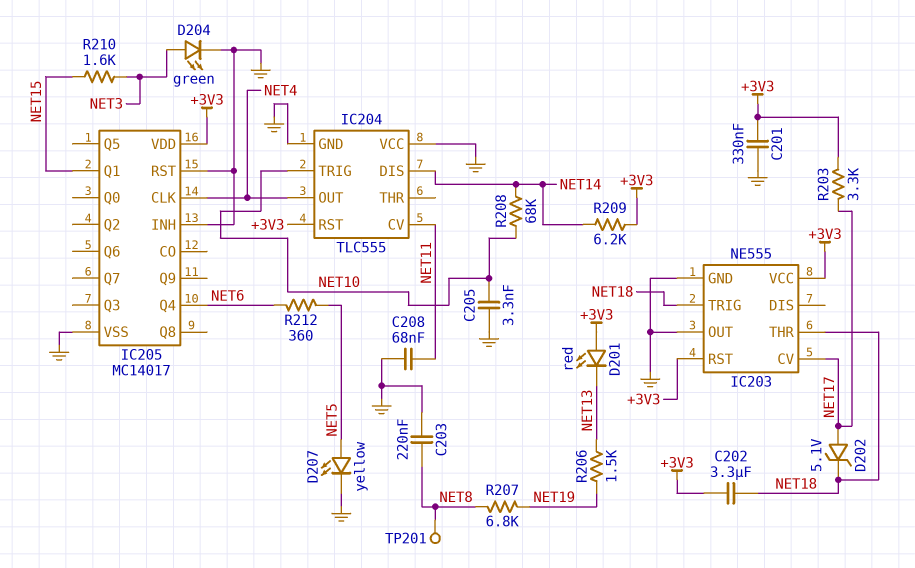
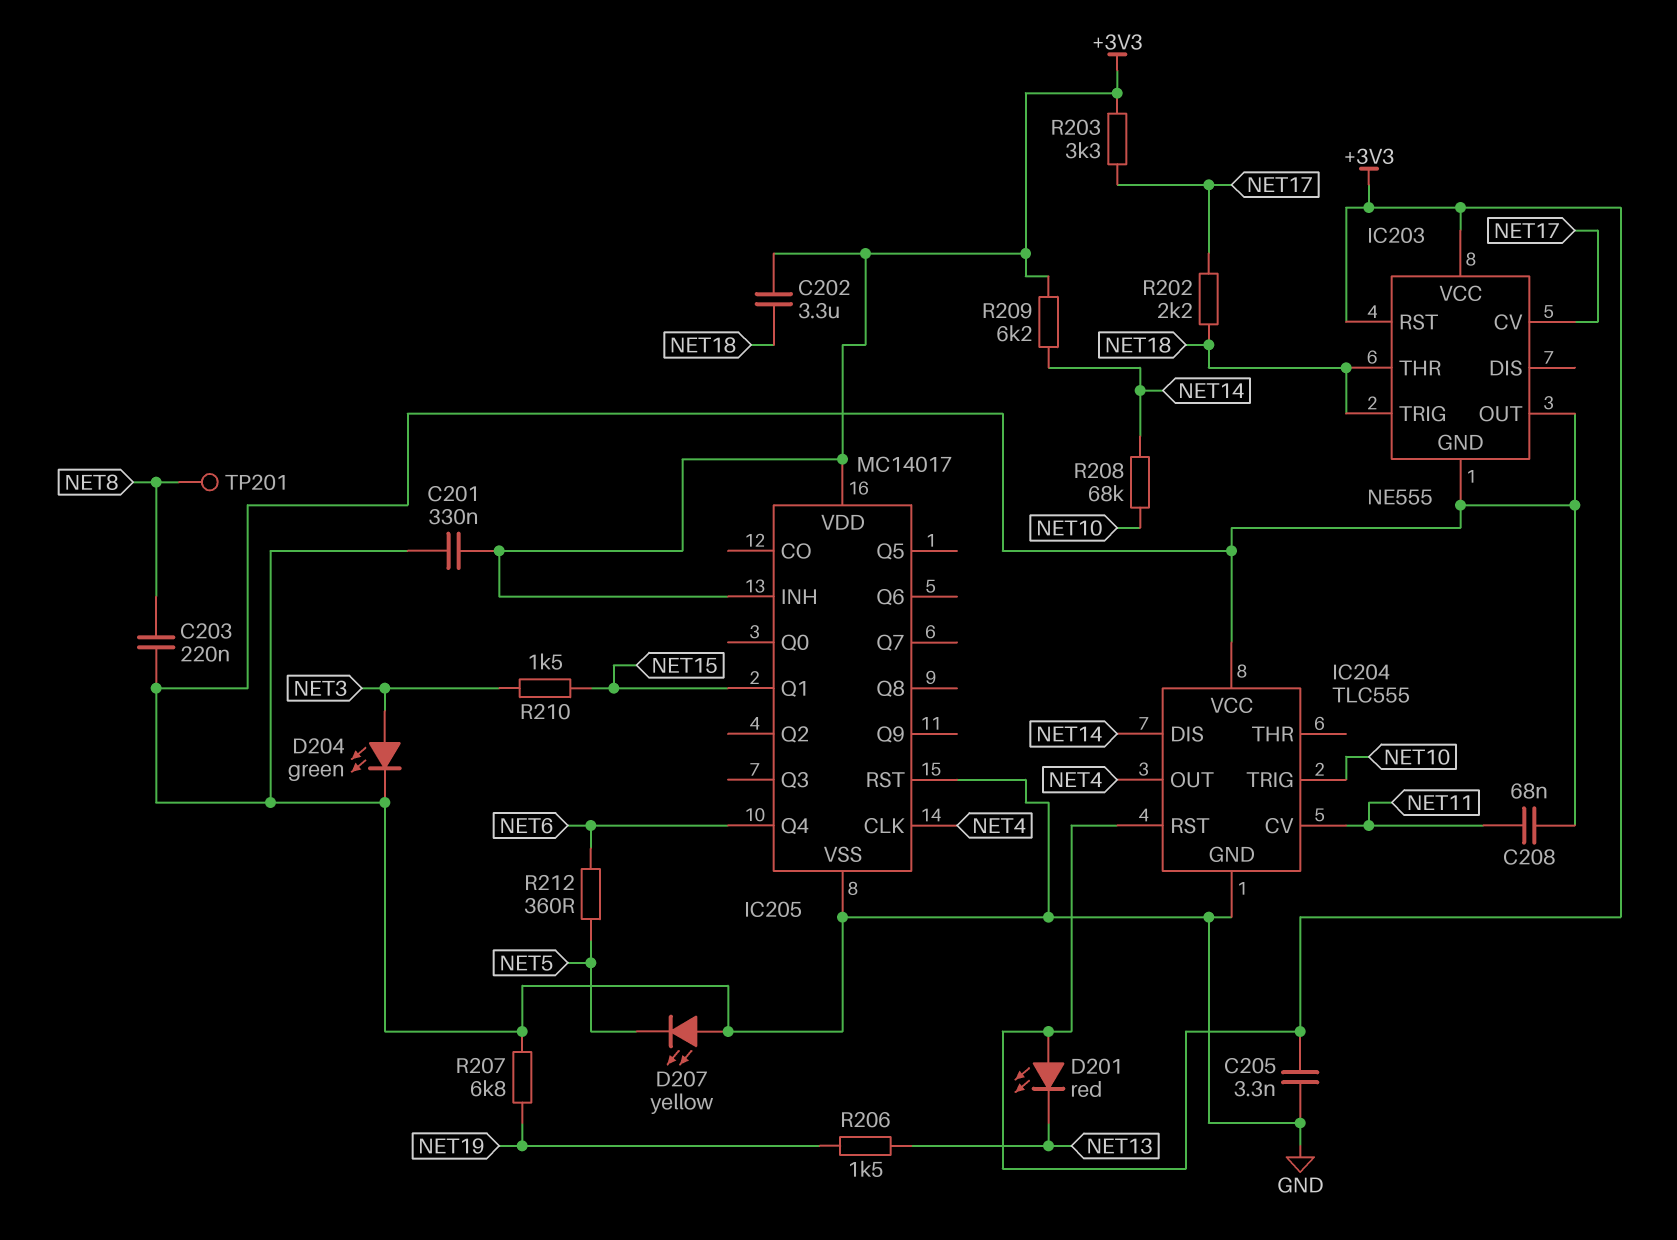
C205: 3.3nF (GND, NET10) -> 3.3nF (+3V3, GND)
D202: zener 5.1V (A NET17, K NET18) -> none
D207: LED yellow (A NET5, K GND) -> LED yellow (A GND, K NET5)
IC205 pin INH: GND -> +3V3
R202: none -> 2.2k (NET17, NET18)
R207: 6.8k (NET8, NET19) -> 6.8k (GND, NET19)
R210: 1.6k (NET3, NET15) -> 1.5k (NET3, NET15)

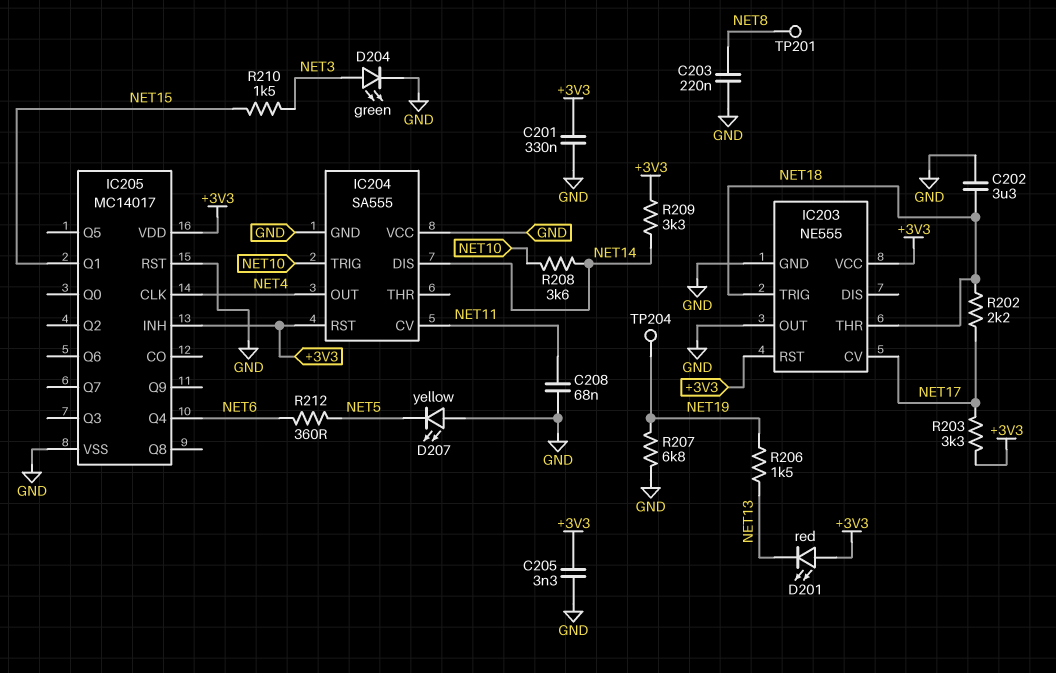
C202: 3.3uF (+3V3, NET18) -> 3.3uF (GND, NET18)
IC204: TLC555 -> SA555
R208: 68k (NET10, NET14) -> 3.6k (NET10, NET14)
R209: 6.2k (+3V3, NET14) -> 3.3k (+3V3, NET14)
TP204: none -> test point (NET19)

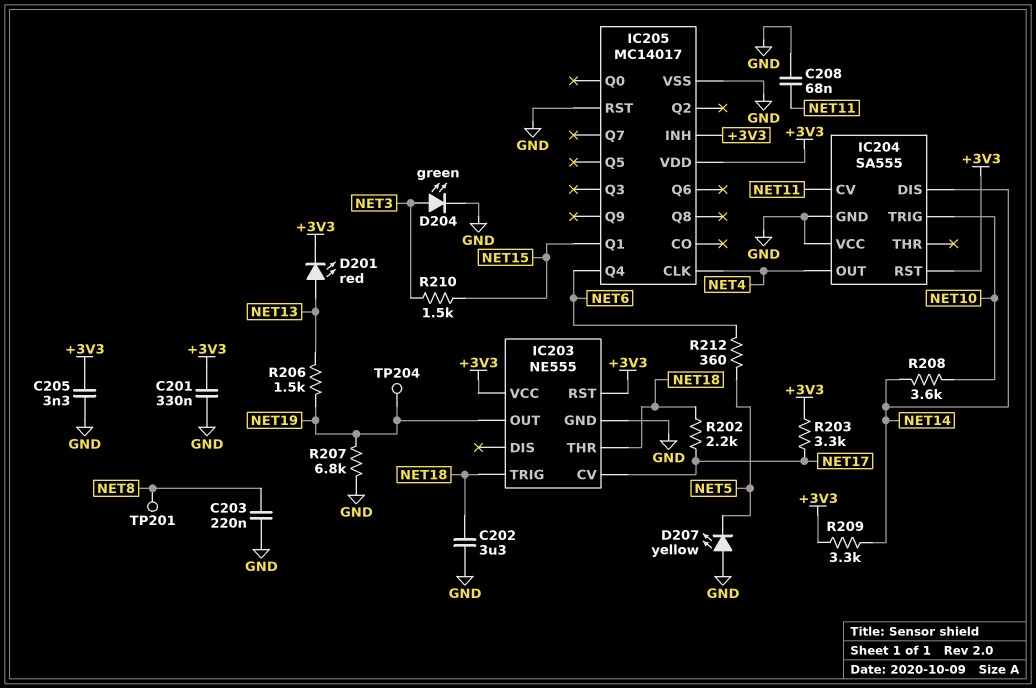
D201: LED red (A +3V3, K NET13) -> LED red (A NET13, K +3V3)
IC203 pin OUT: GND -> NET19

